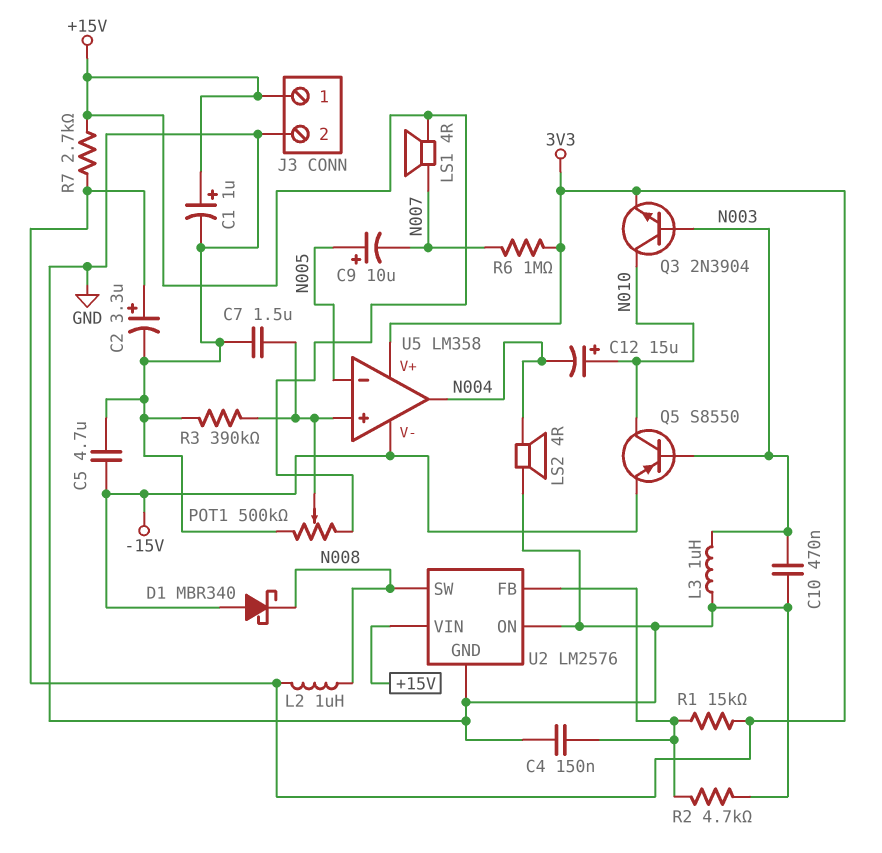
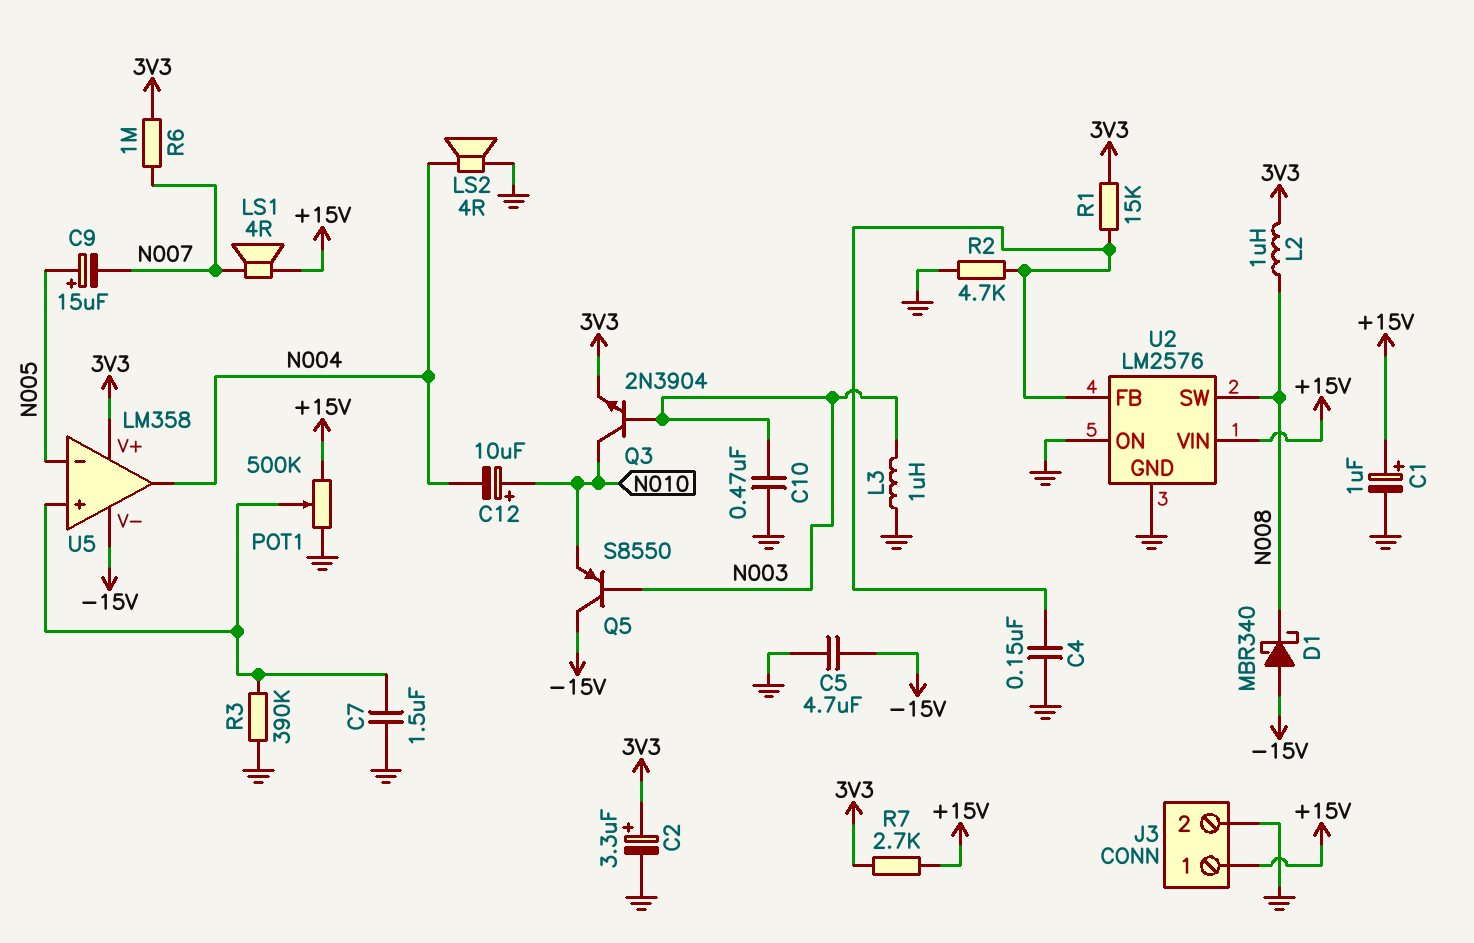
C9: 10uF (plus N005, minus N007) -> 15uF (plus N005, minus N007)
C12: 15uF (plus N010, minus N004) -> 10uF (plus N010, minus N004)
Q5: PNP S8550 (B N003, C N010, E -15V) -> PNP S8550 (B N003, C -15V, E N010)

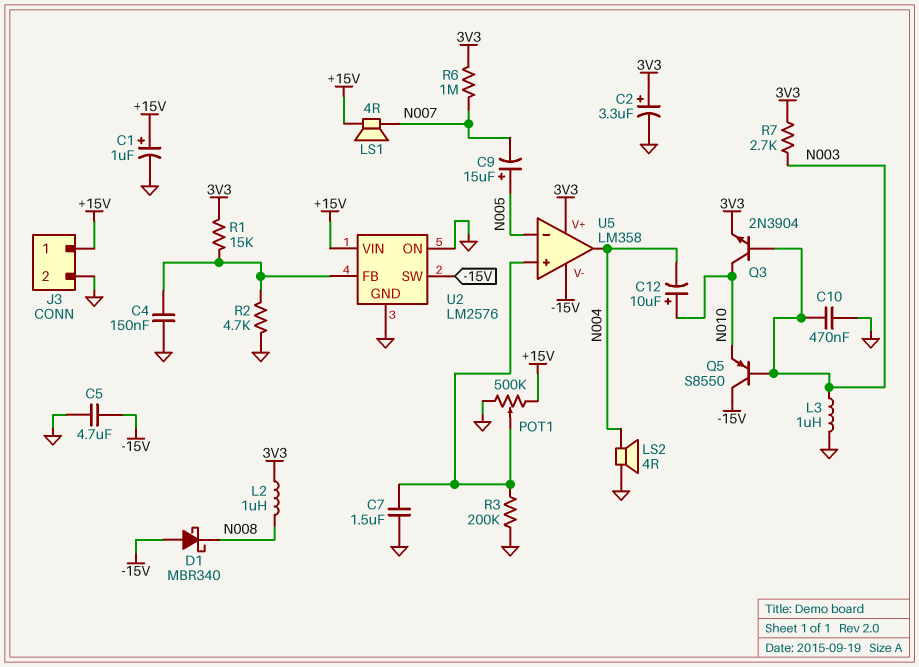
R3: 390k (GND, U5/in+) -> 200k (GND, U5/in+)
R7: 2.7k (+15V, 3V3) -> 2.7k (3V3, N003)
U2 pin SW: N008 -> -15V

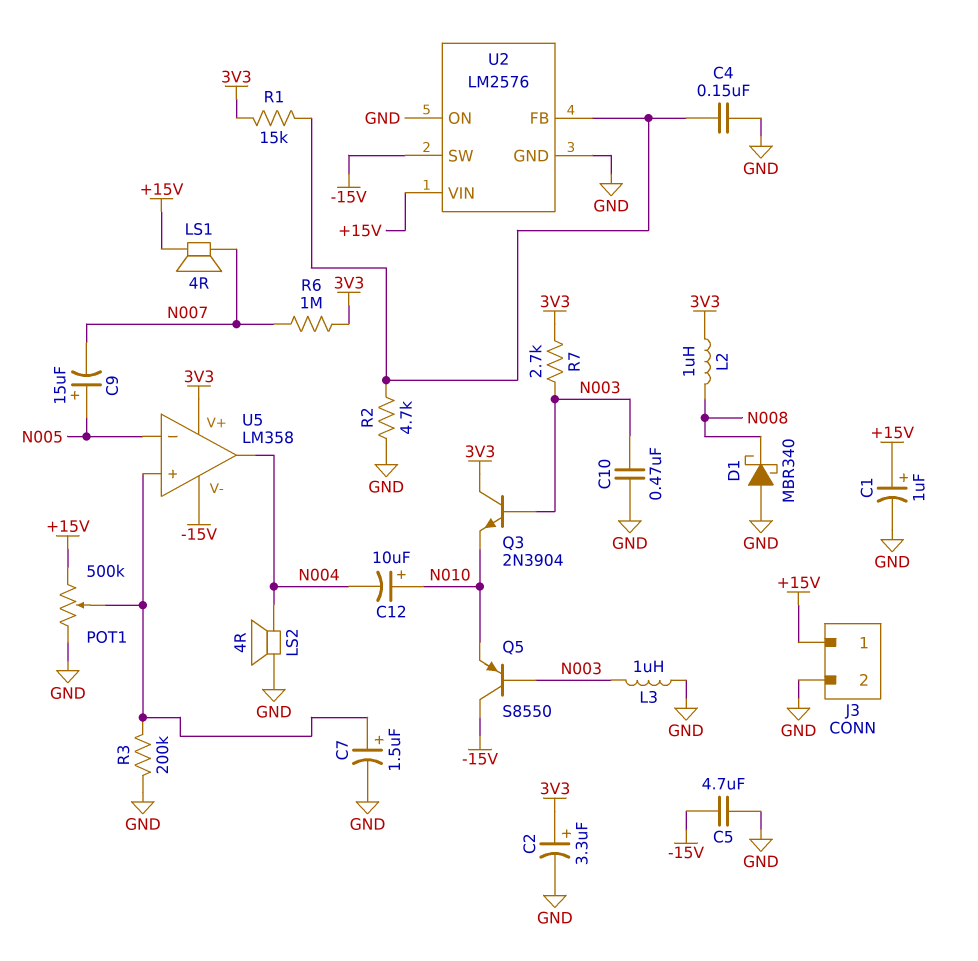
C7: 1.5uF (GND, U5/in+) -> 1.5uF (plus U5/in+, minus GND)
D1: schottky MBR340 (A -15V, K N008) -> schottky MBR340 (A GND, K N008)
Q3: NPN 2N3904 (B N003, C N010, E 3V3) -> NPN 2N3904 (B N003, C 3V3, E N010)

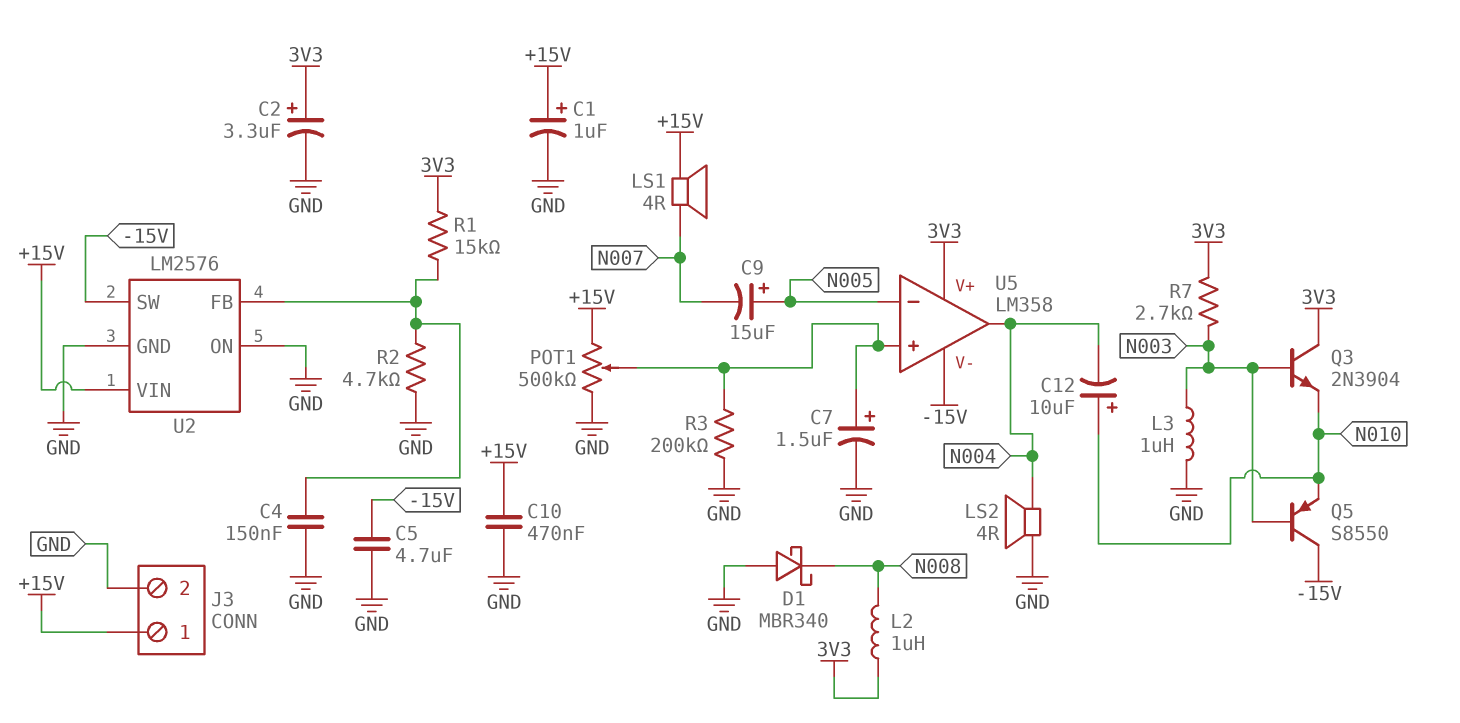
C10: 470nF (GND, N003) -> 470nF (+15V, GND)
R6: 1M (3V3, N007) -> none

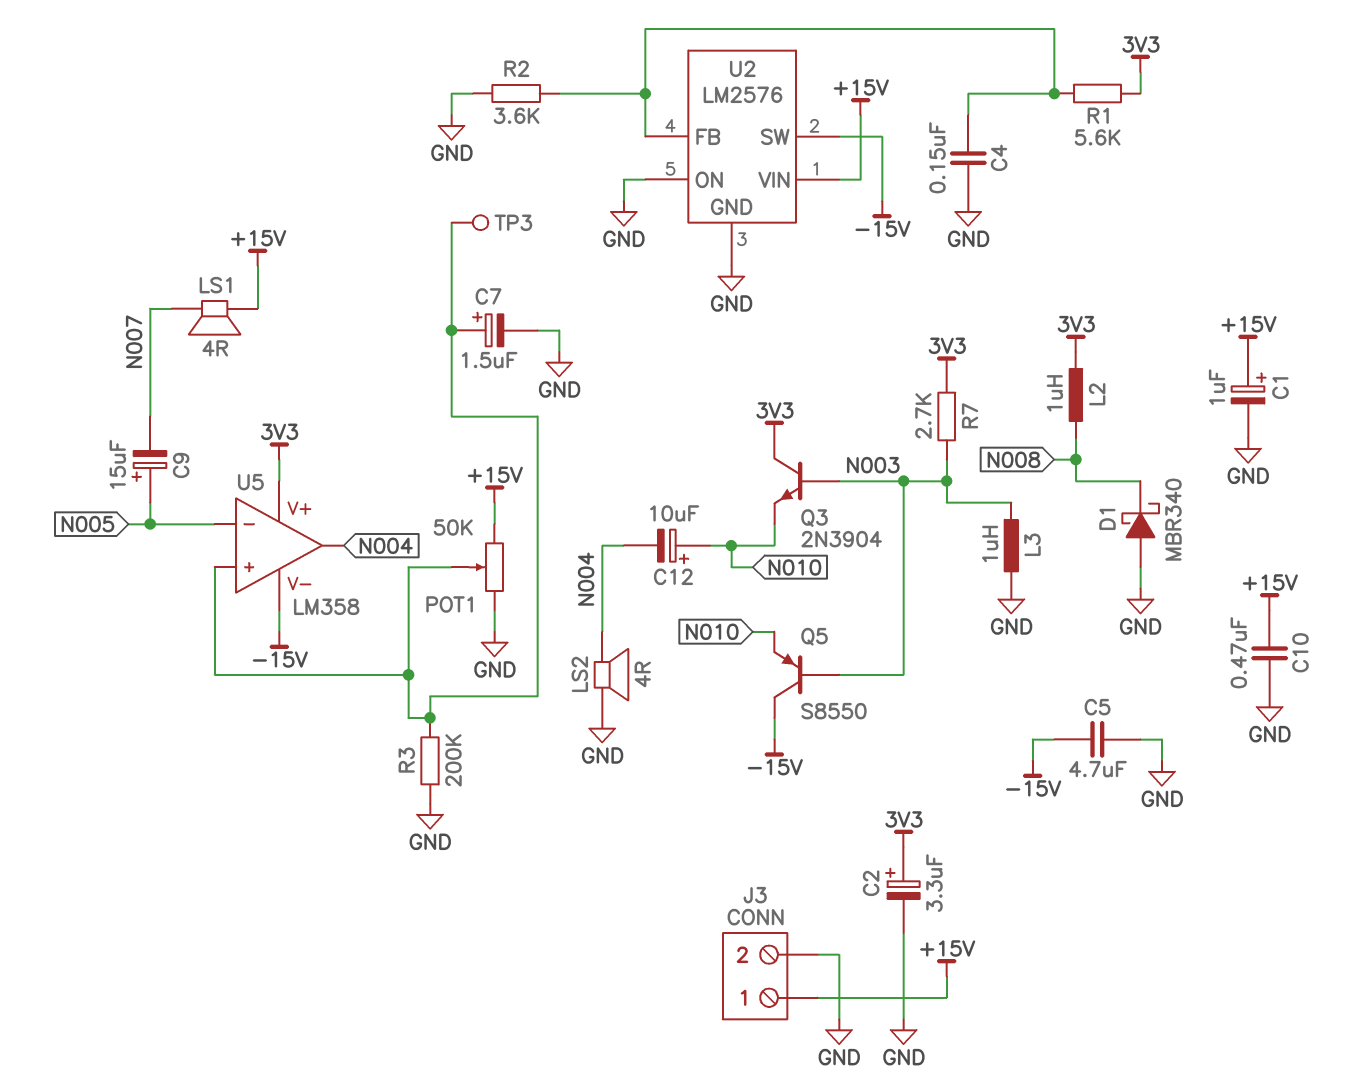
POT1: 500k (+15V, GND, wiper U5/in+) -> 50k (+15V, GND, wiper U5/in+)
R1: 15k (3V3, U2/FB) -> 5.6k (3V3, U2/FB)
R2: 4.7k (GND, U2/FB) -> 3.6k (GND, U2/FB)
TP3: none -> test point (U5/in+)

